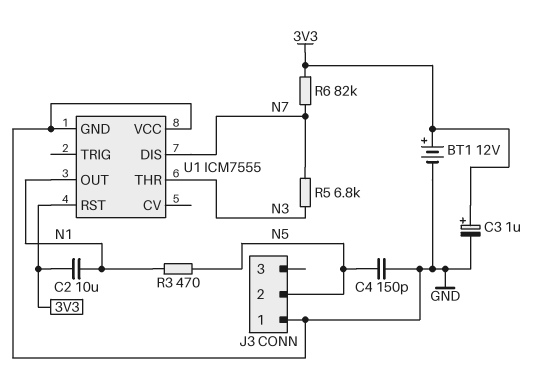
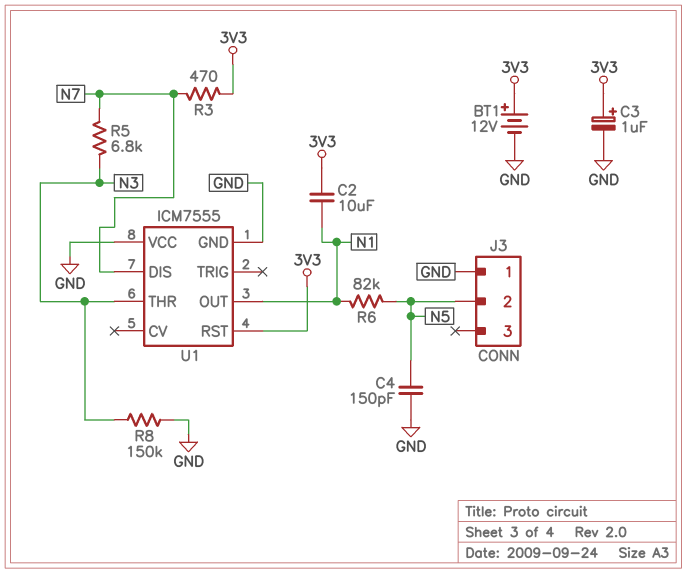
R3: 470 (N1, N5) -> 470 (3V3, N7)
R6: 82k (3V3, N7) -> 82k (N1, N5)
R8: none -> 150k (GND, N3)

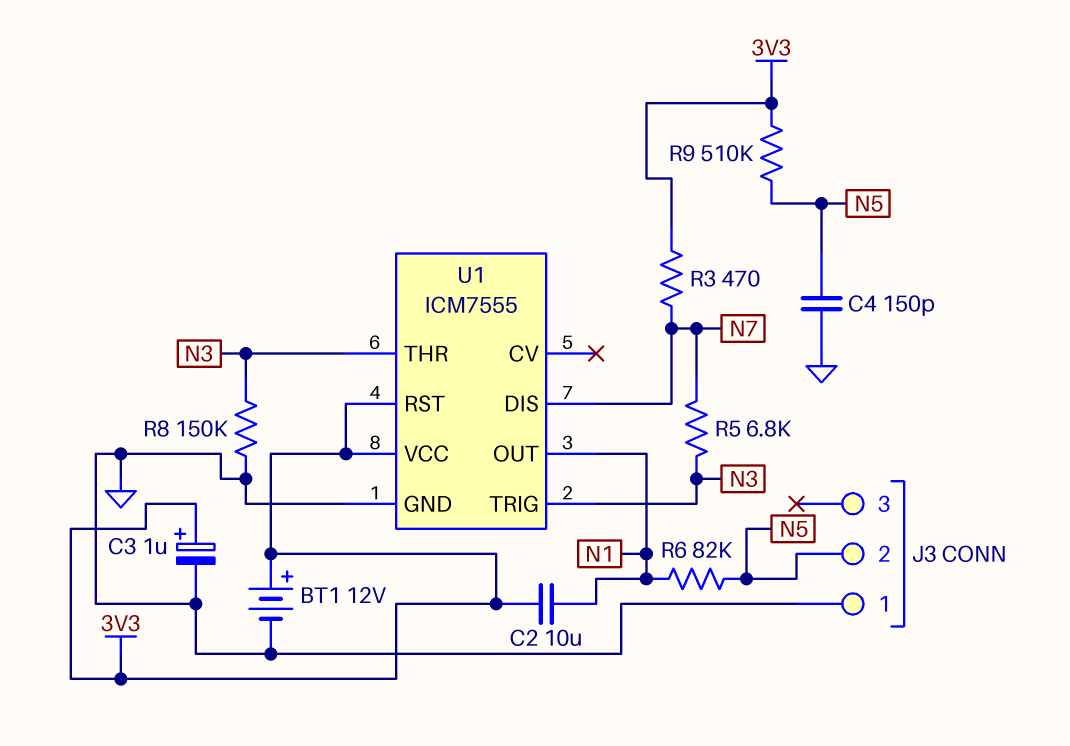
R9: none -> 510k (3V3, N5)
U1 pin TRIG: none -> N3
U1 pin VCC: GND -> 3V3

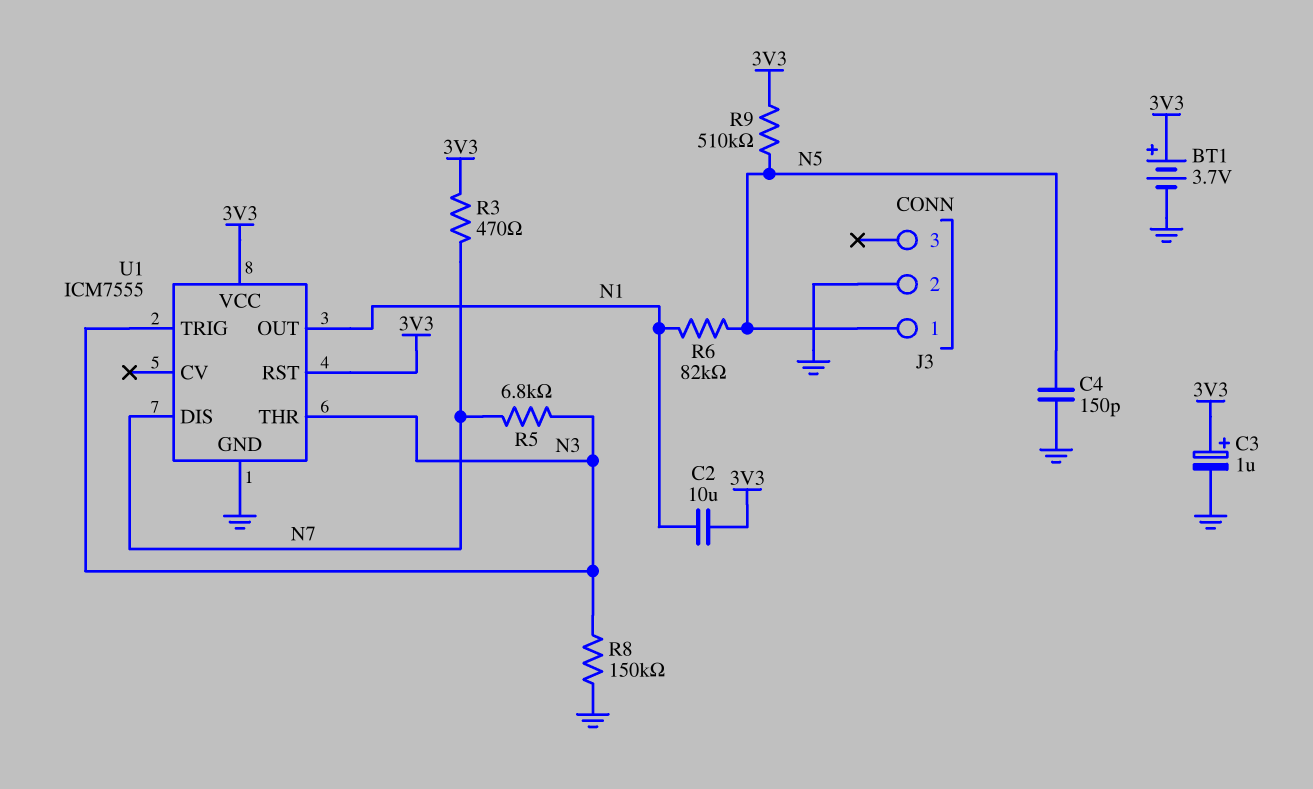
BT1: 12V (plus 3V3, minus GND) -> 3.7V (plus 3V3, minus GND)
J3 pin 1: GND -> N5
J3 pin 2: N5 -> GND

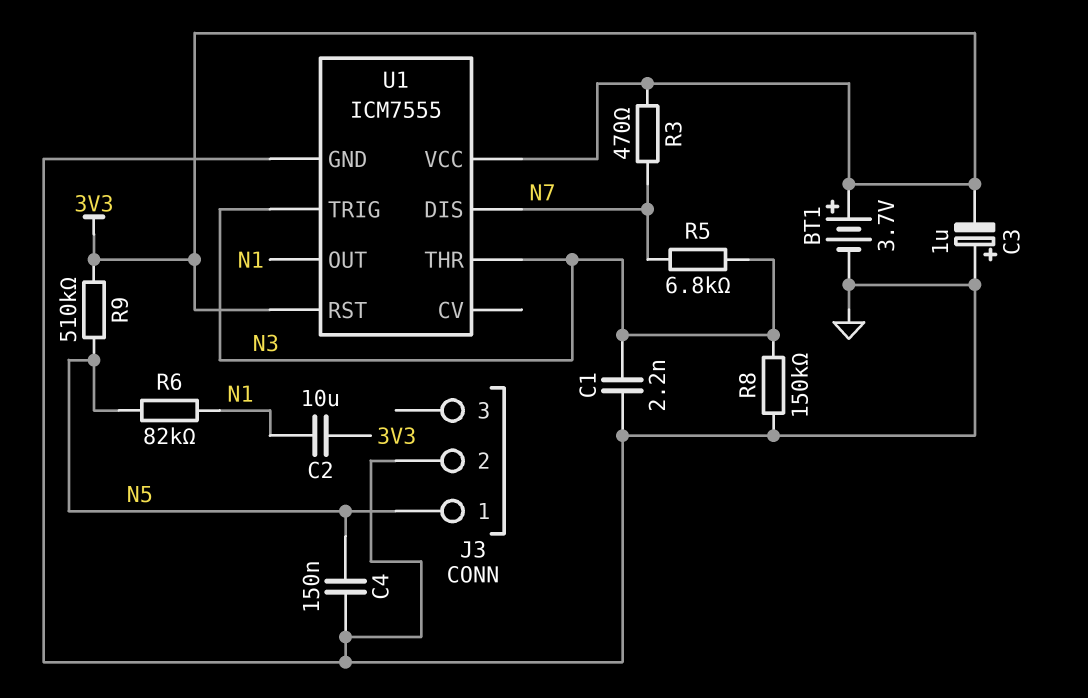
C1: none -> 2.2nF (GND, N3)
C3: 1uF (plus 3V3, minus GND) -> 1uF (plus GND, minus 3V3)
C4: 150pF (GND, N5) -> 150nF (GND, N5)

